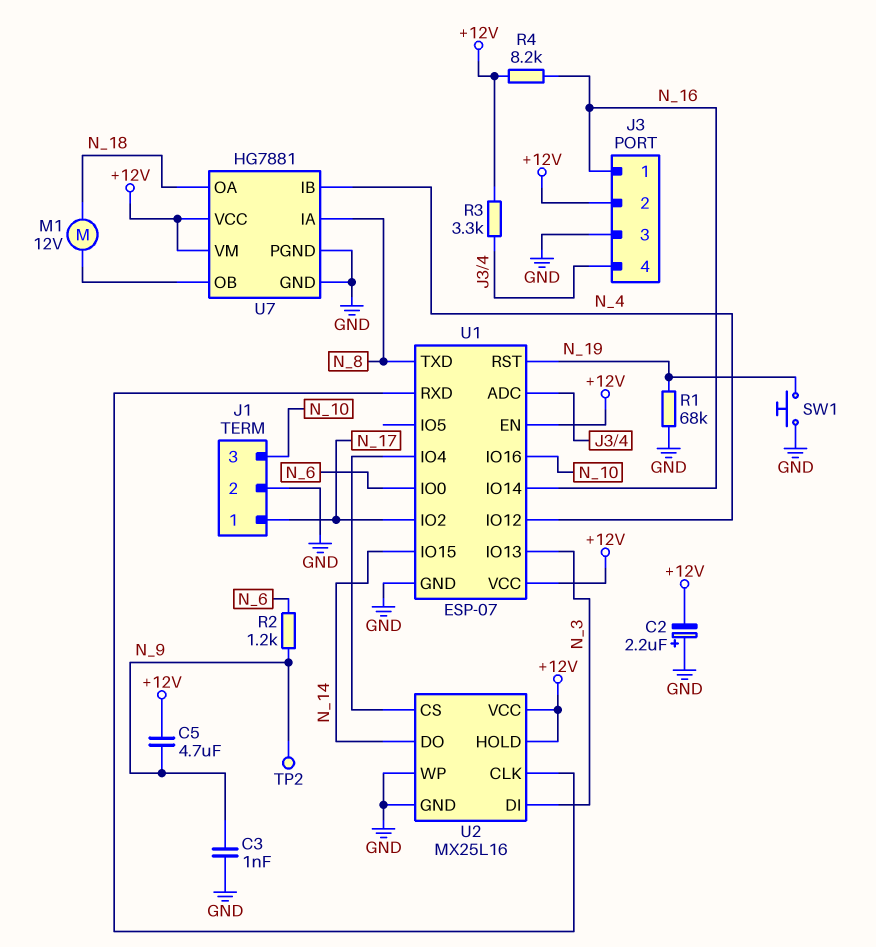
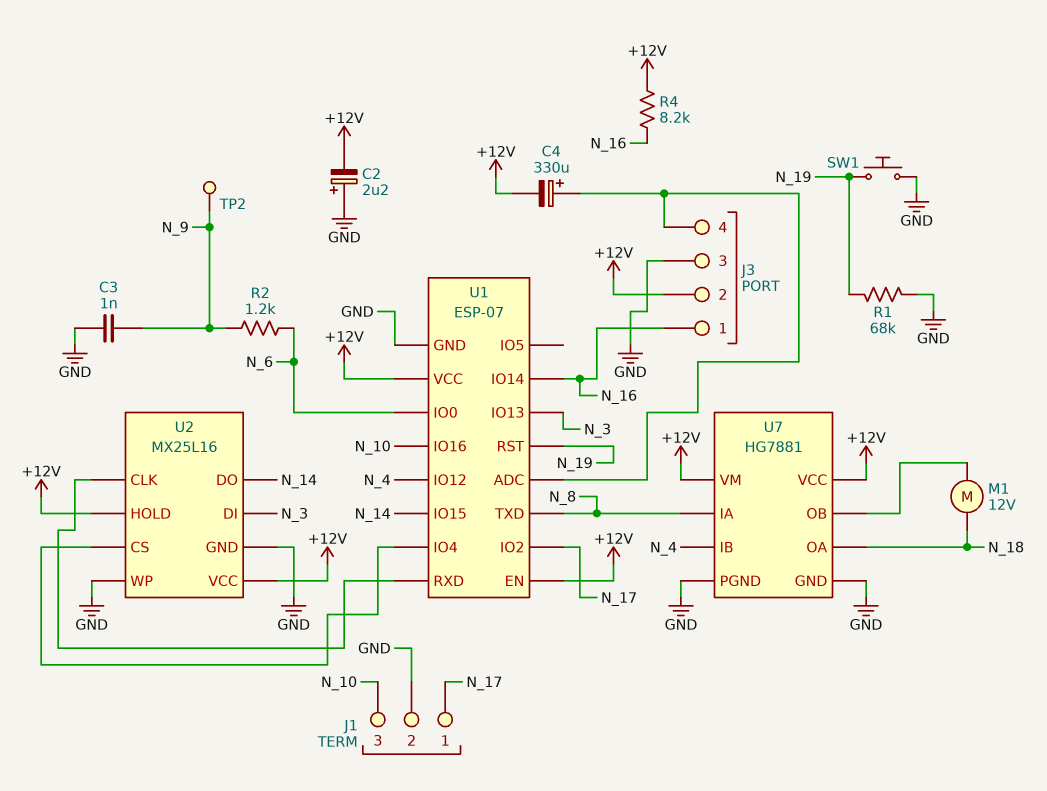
C4: none -> 330uF (plus J3/4, minus +12V)
C5: 4.7uF (+12V, N_9) -> none
R3: 3.3k (+12V, J3/4) -> none

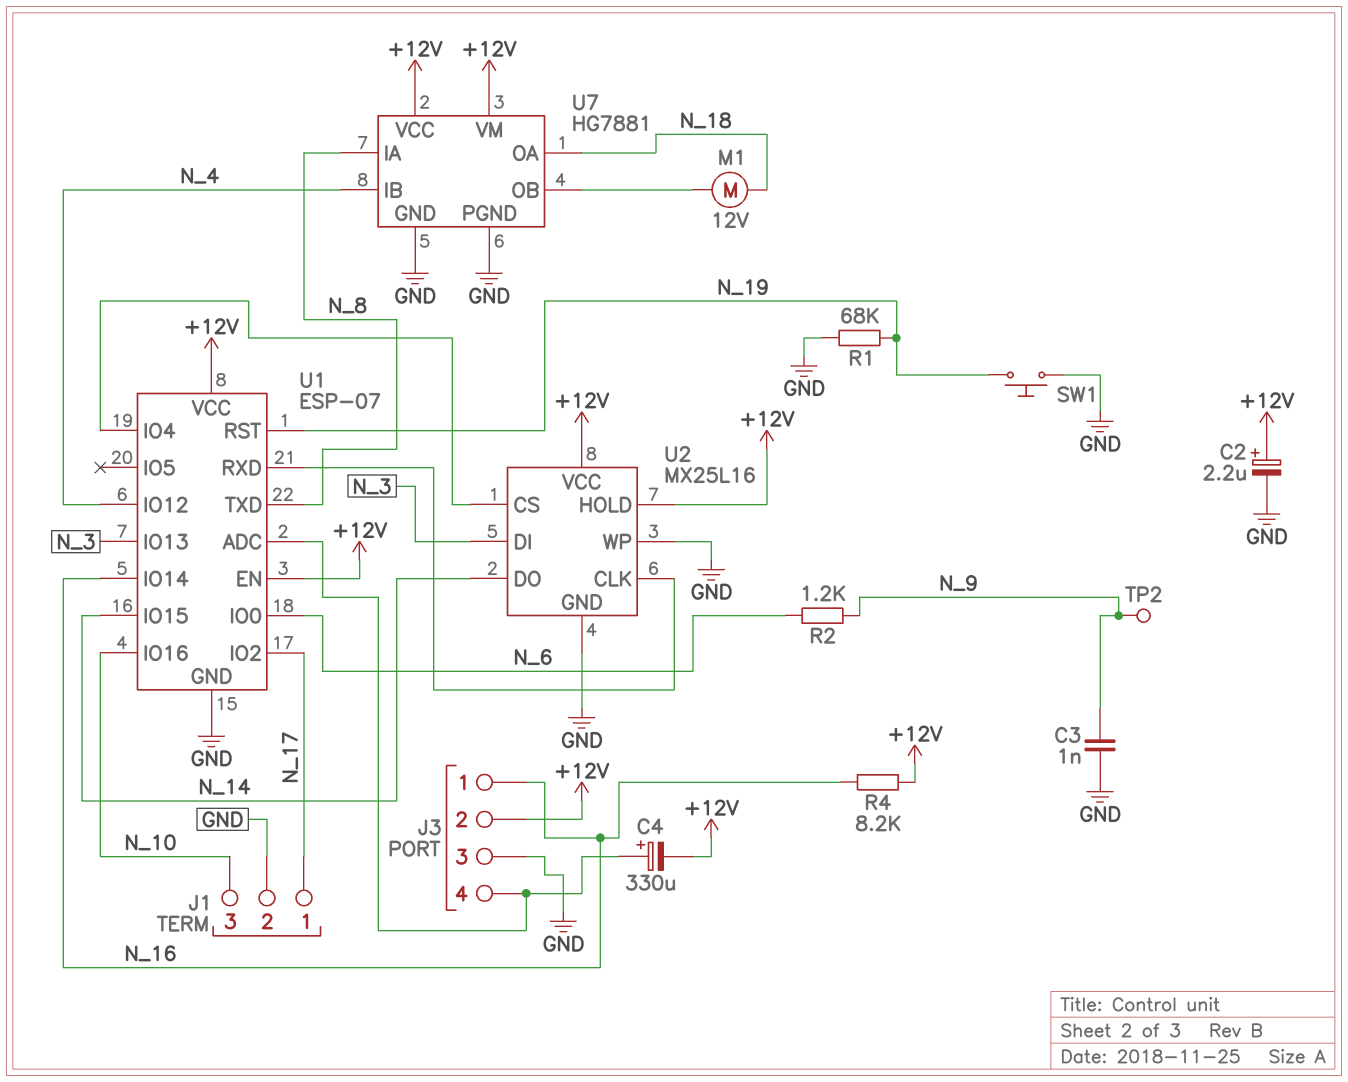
C2: 2.2uF (plus GND, minus +12V) -> 2.2uF (plus +12V, minus GND)

